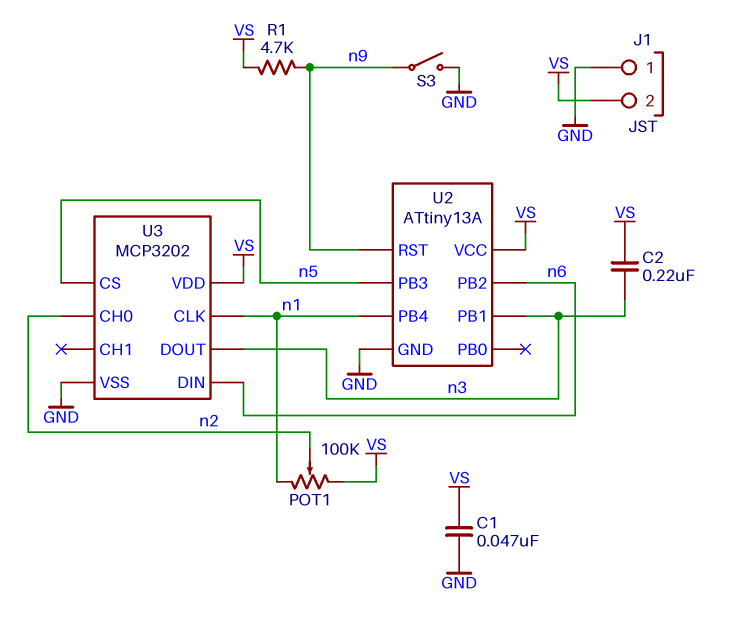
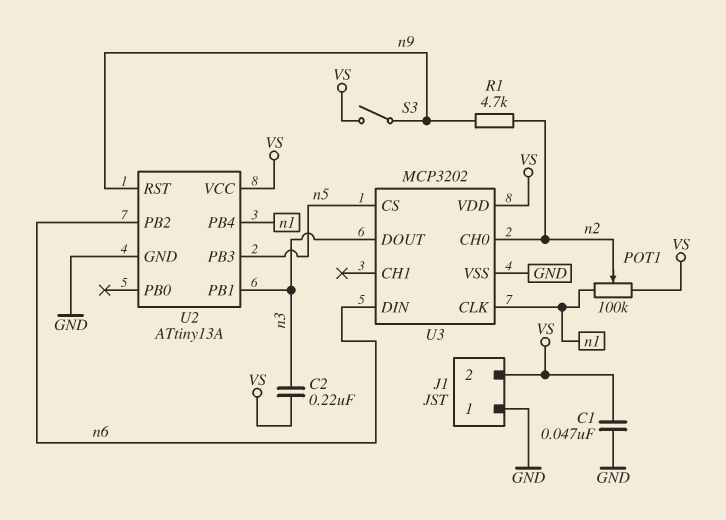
R1: 4.7k (VS, n9) -> 4.7k (n2, n9)
S3: switch (GND, n9) -> switch (VS, n9)

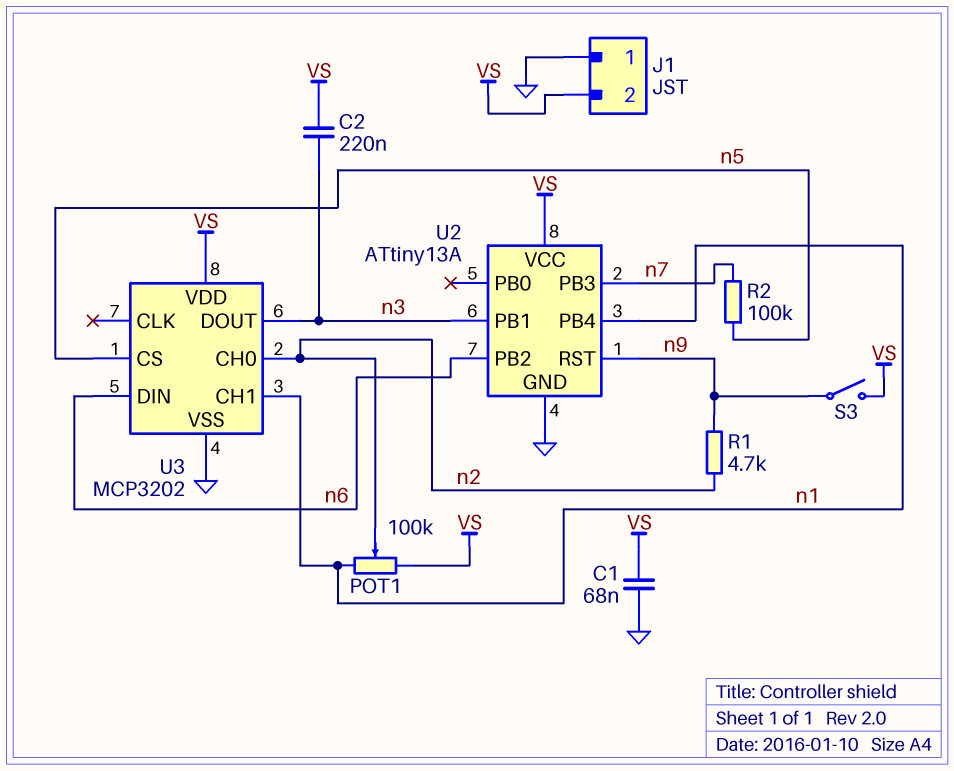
C1: 47nF (GND, VS) -> 68nF (GND, VS)
R2: none -> 100k (n5, n7)
U2 pin PB3: n5 -> n7
U3 pin CH1: none -> n1
U3 pin CLK: n1 -> none

